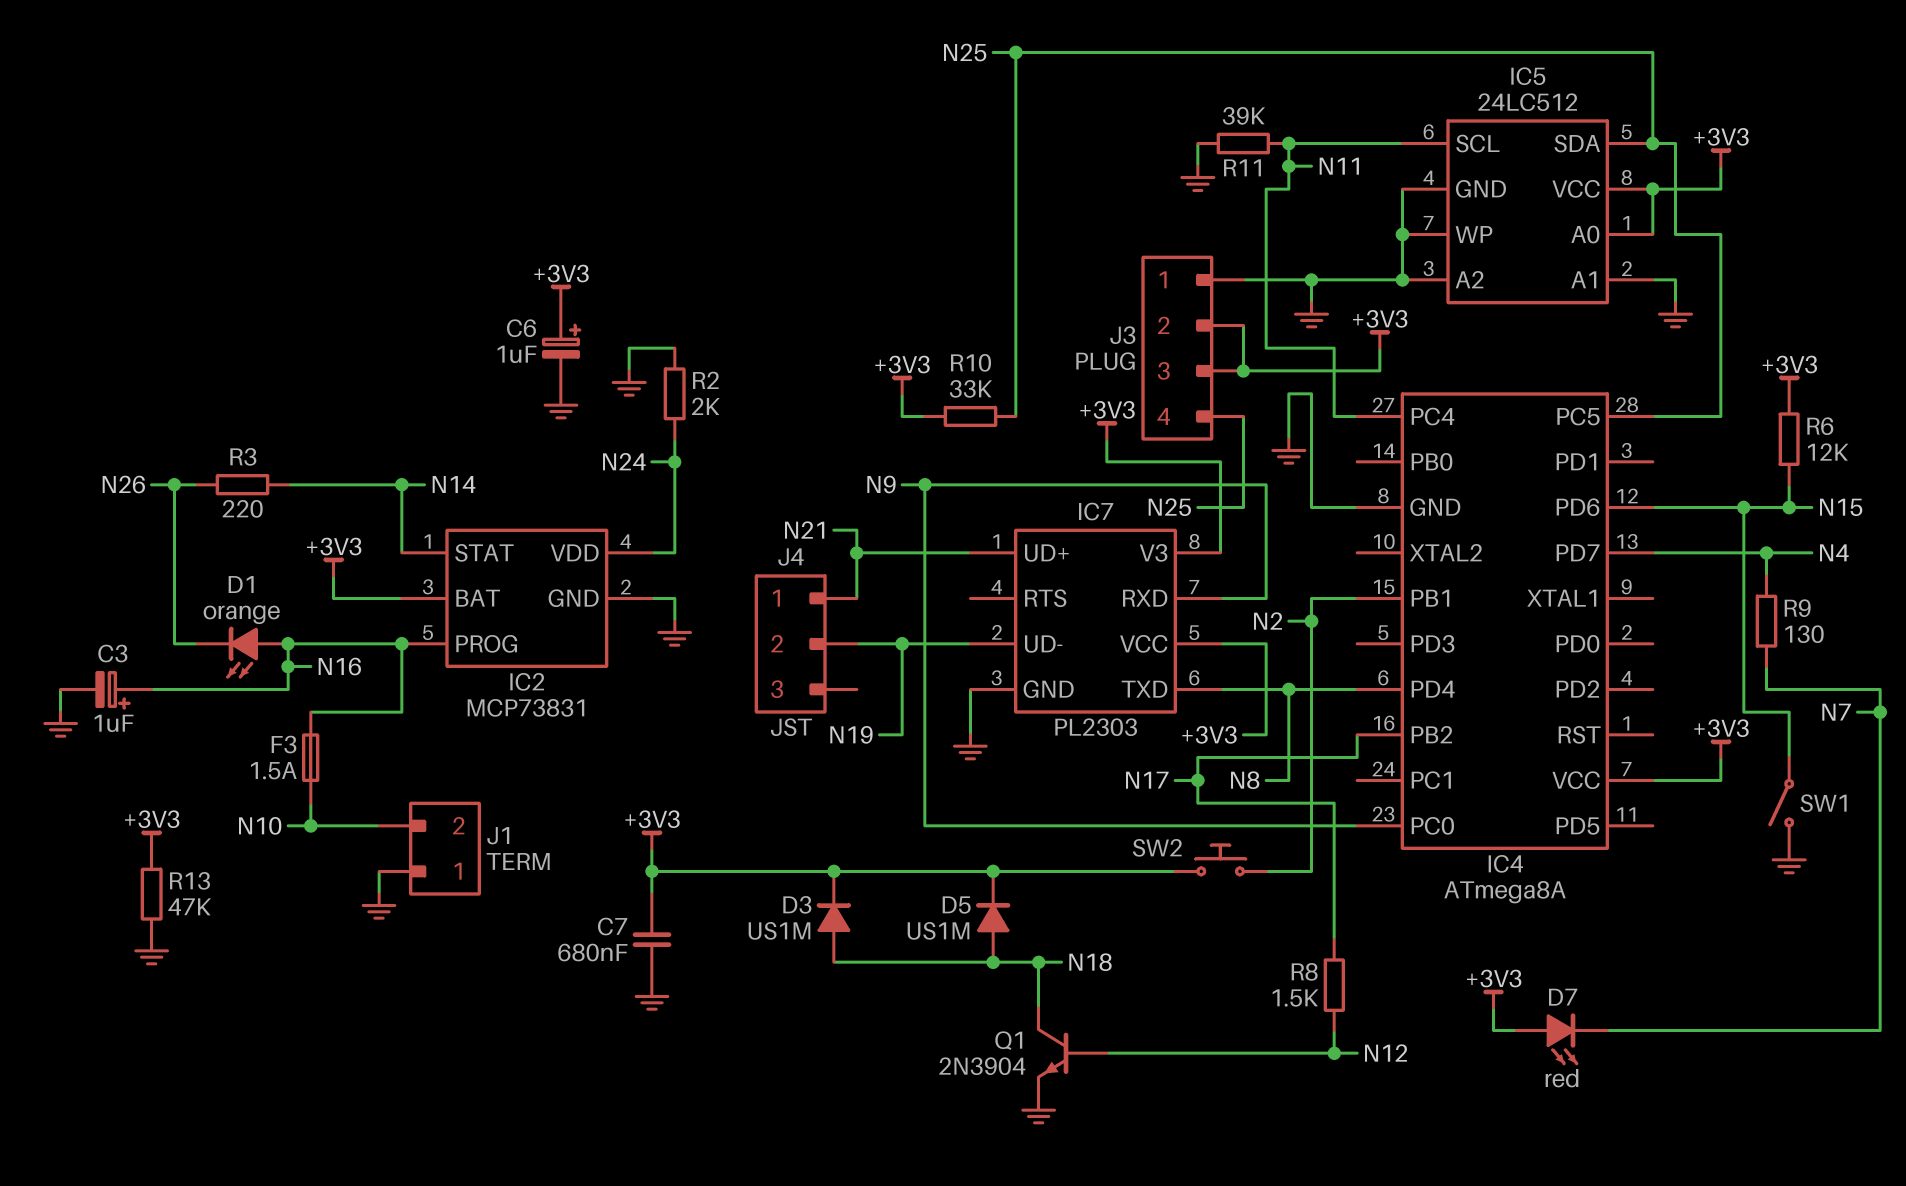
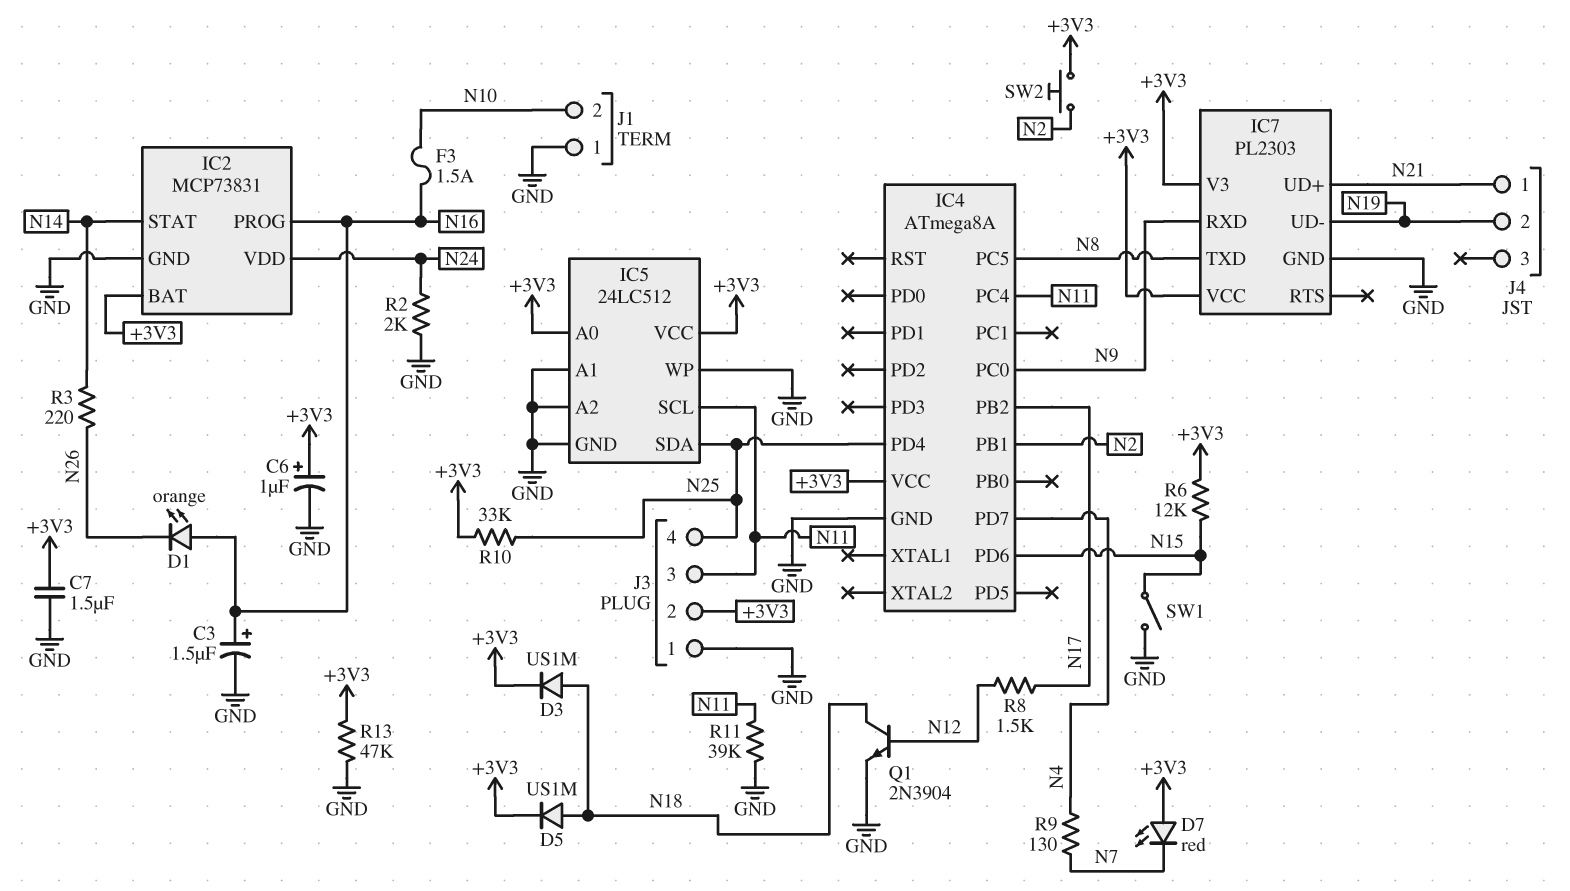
C3: 1uF (plus N16, minus GND) -> 1.5uF (plus N16, minus GND)
C7: 680nF (+3V3, GND) -> 1.5uF (+3V3, GND)
IC4 pin PC5: N25 -> N8
IC4 pin PD4: N8 -> N25
J3 pin 3: +3V3 -> N11

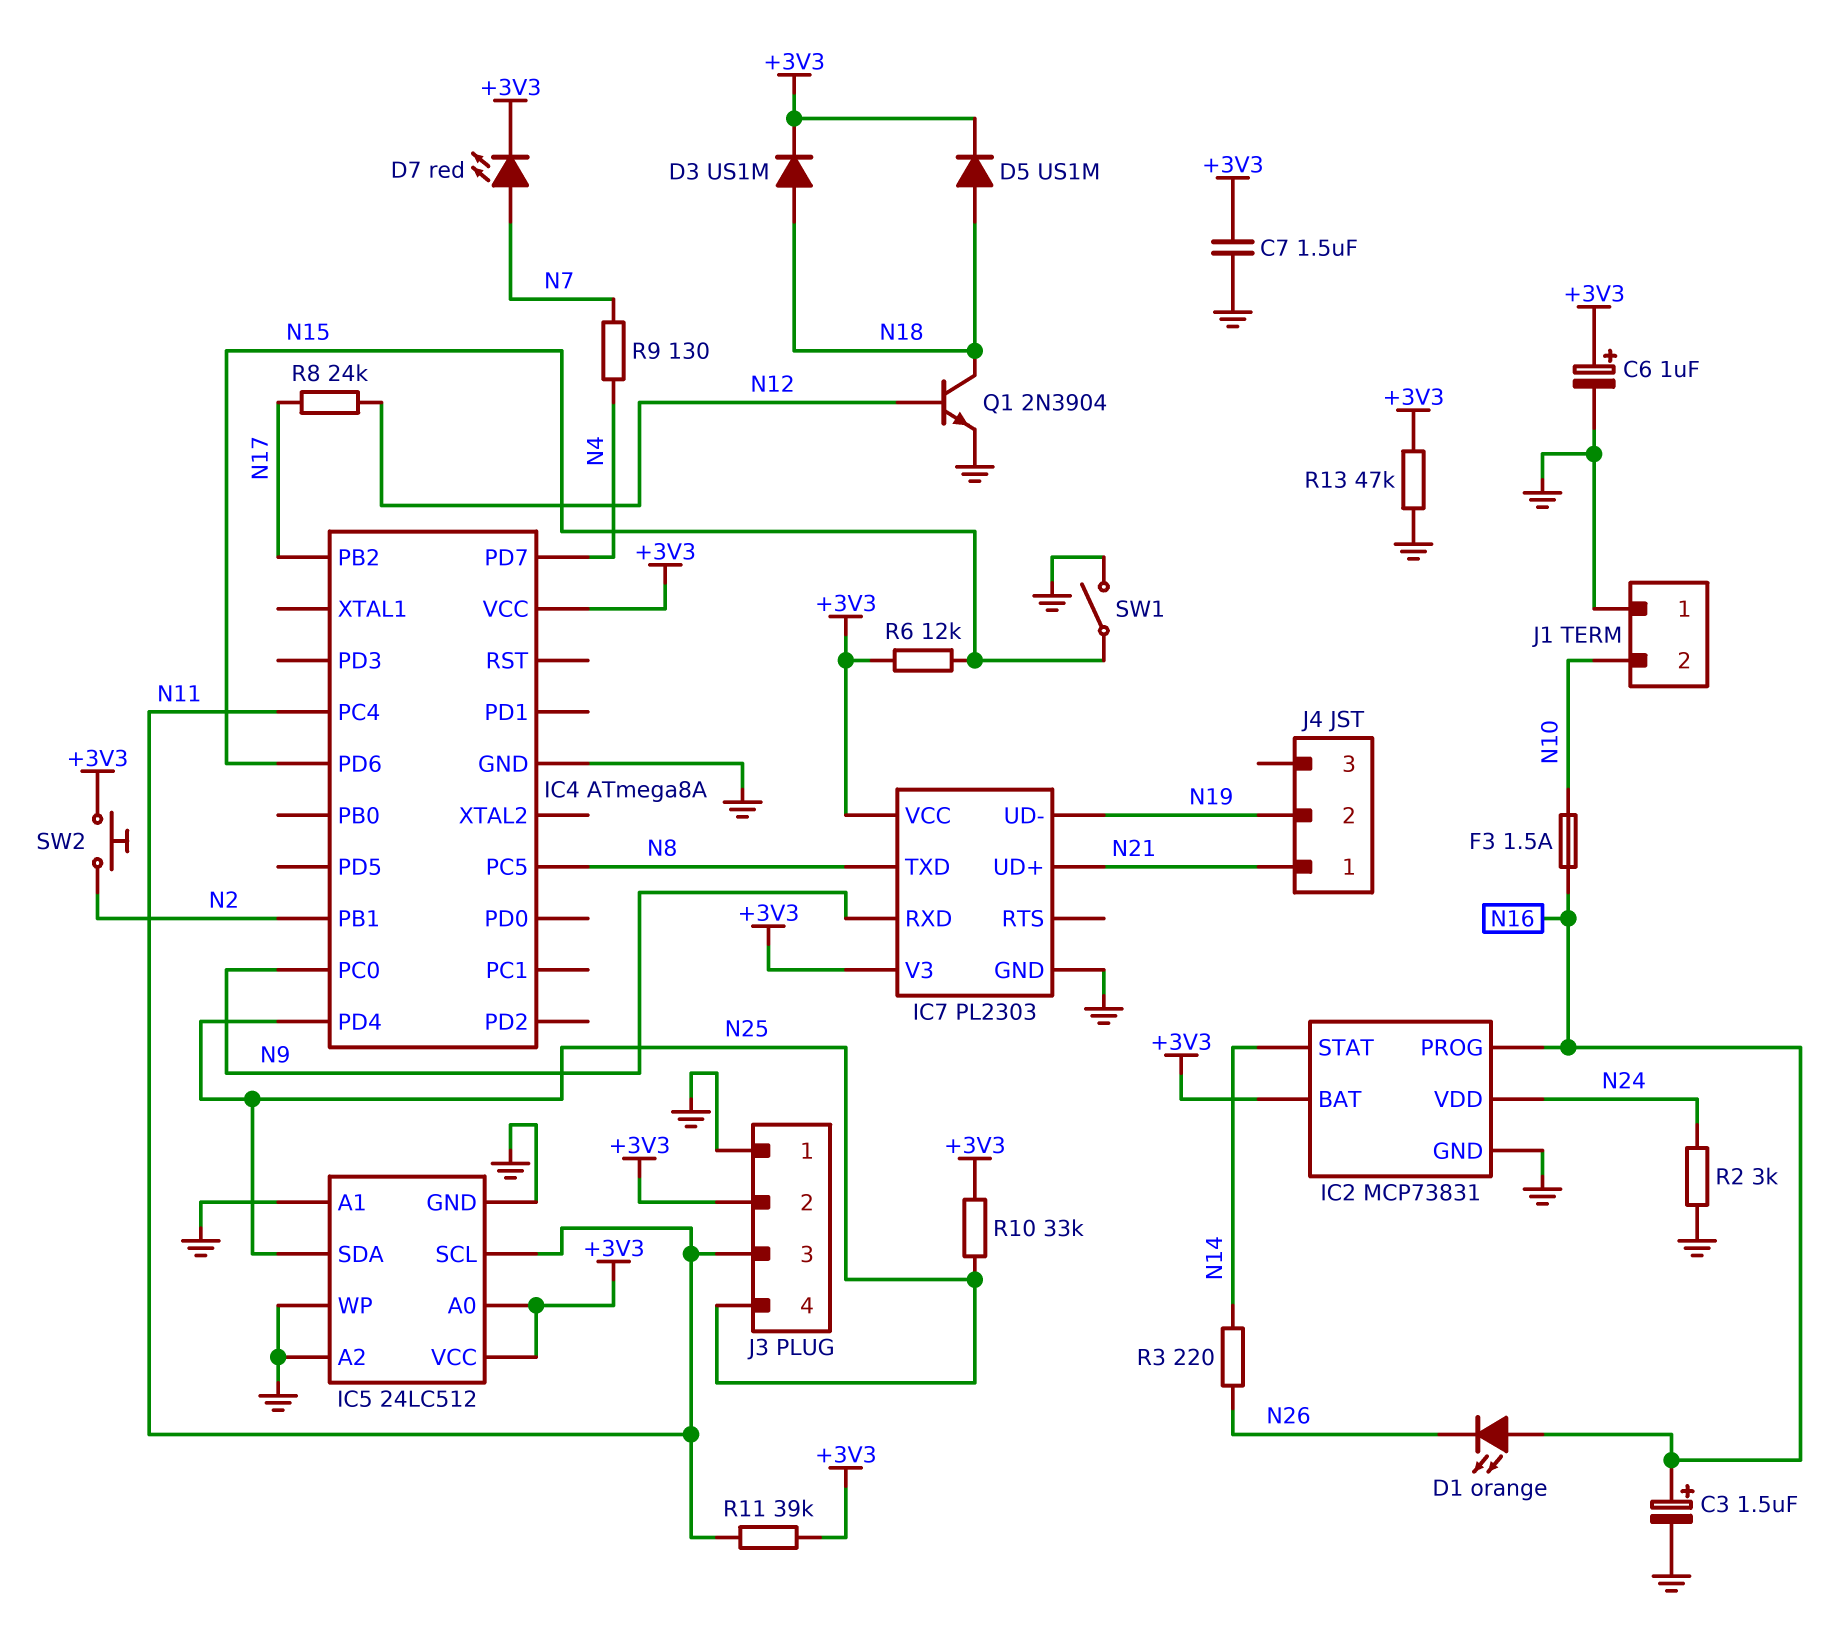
D7: LED red (A +3V3, K N7) -> LED red (A N7, K +3V3)
R2: 2k (GND, N24) -> 3k (GND, N24)
R8: 1.5k (N12, N17) -> 24k (N12, N17)
R11: 39k (GND, N11) -> 39k (+3V3, N11)

